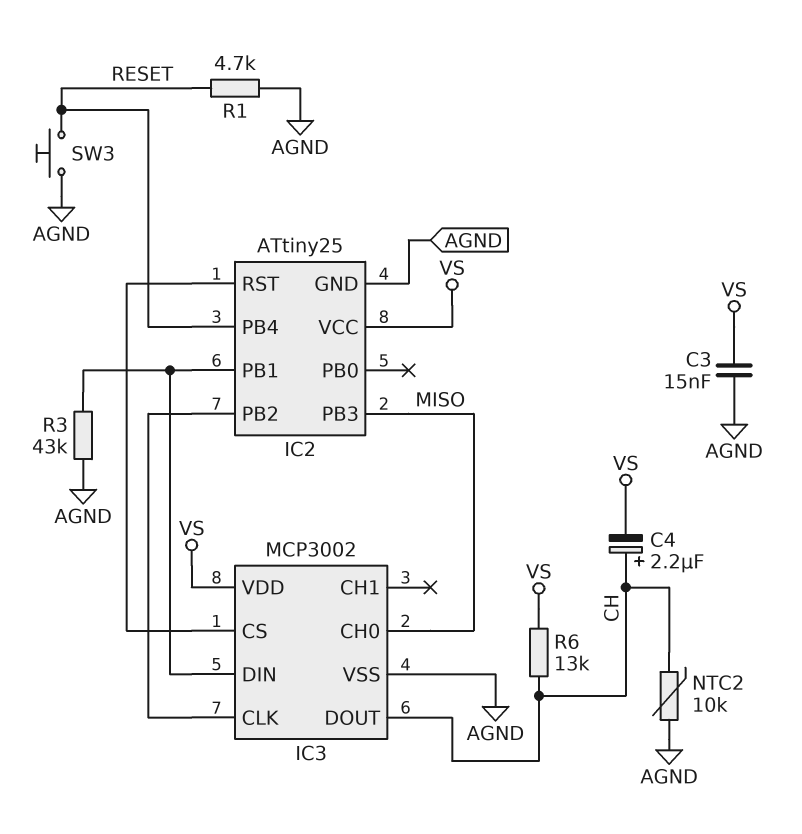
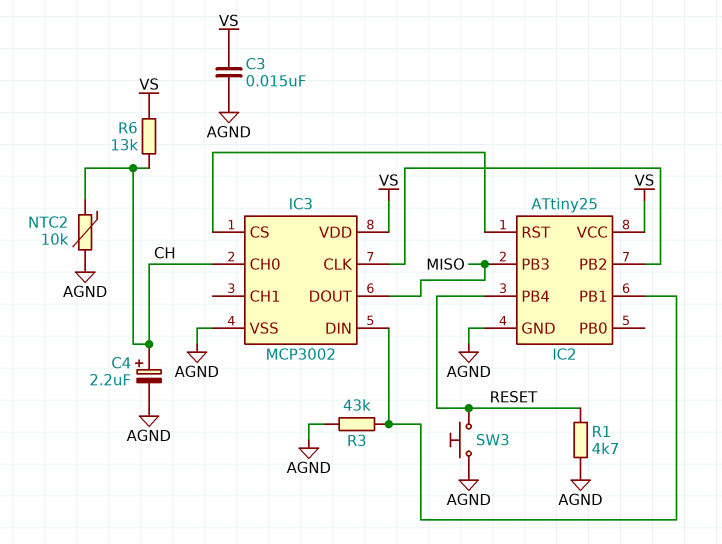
C4: 2.2uF (plus CH, minus VS) -> 2.2uF (plus CH, minus AGND)
IC3 pin CH0: MISO -> CH
IC3 pin DOUT: CH -> MISO

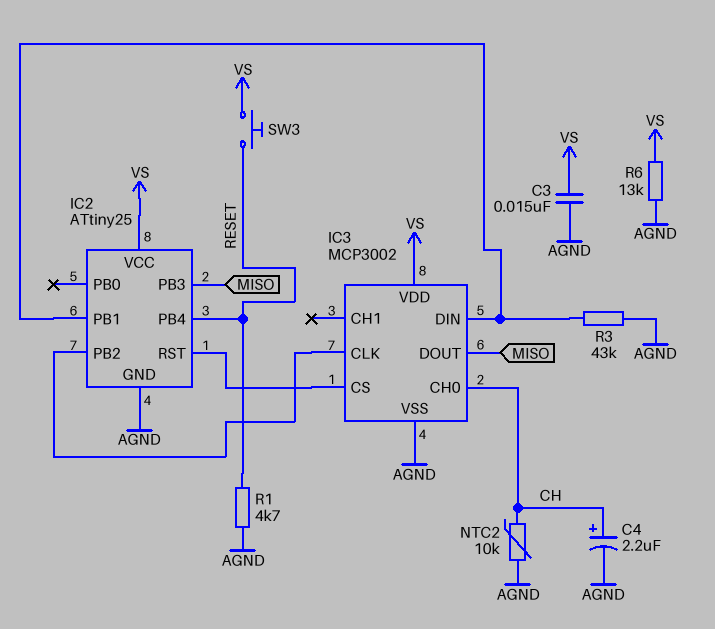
R6: 13k (CH, VS) -> 13k (AGND, VS)
SW3: button (AGND, RESET) -> button (RESET, VS)

